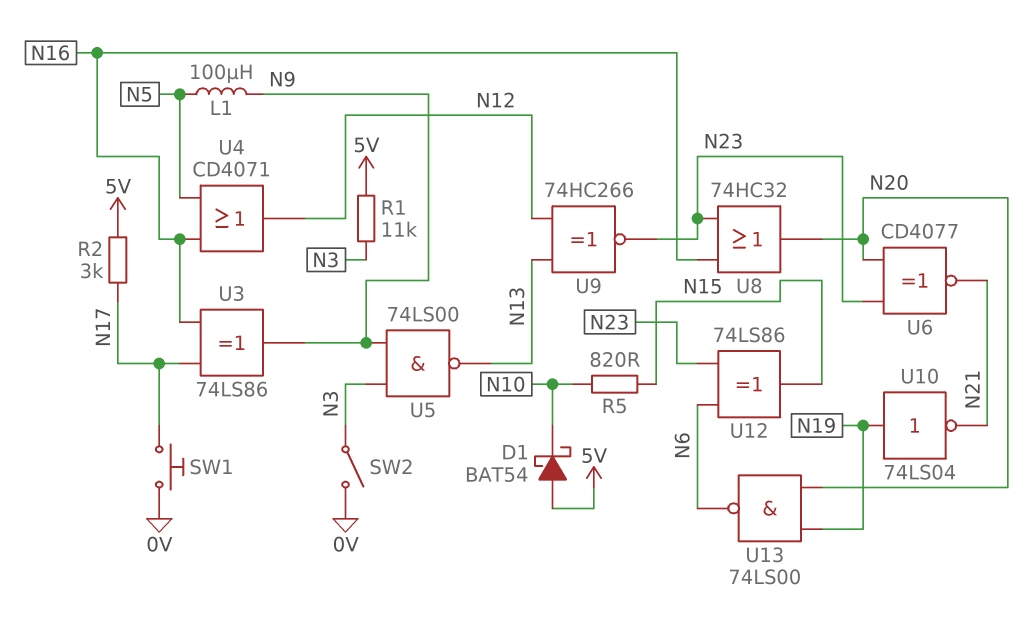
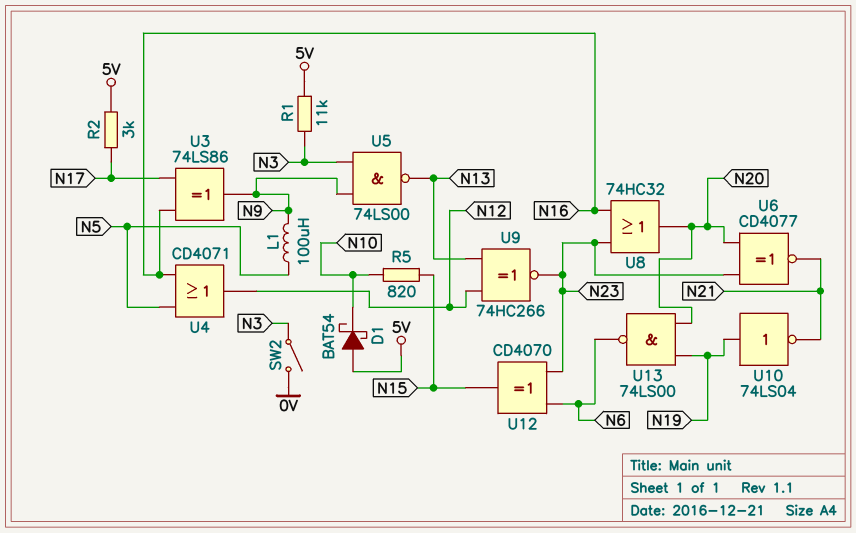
SW1: button (0V, N17) -> none
U12: XOR 74LS86 (in N6, in N23, out N15) -> XOR CD4070 (in N6, in N23, out N15)

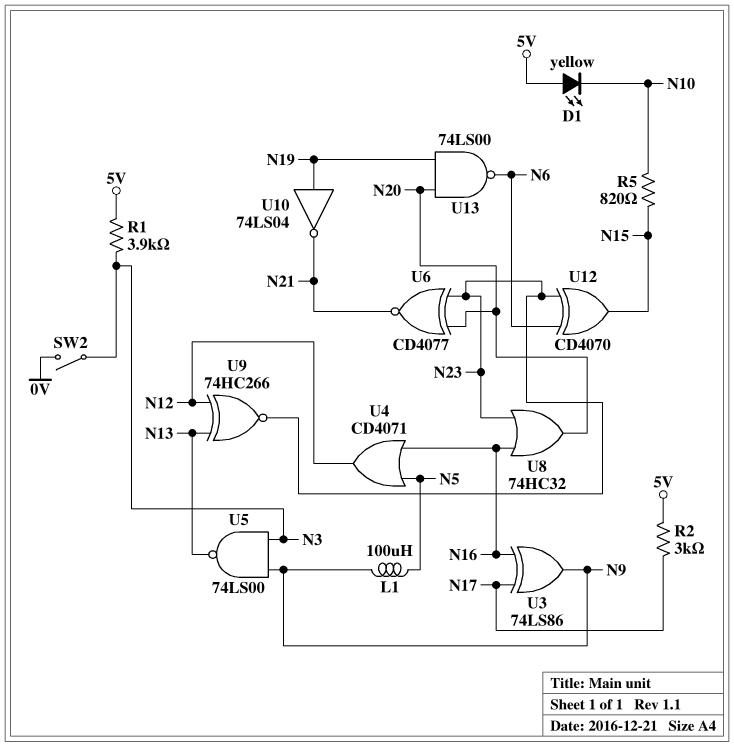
D1: schottky BAT54 (A 5V, K N10) -> LED yellow (A 5V, K N10)
R1: 11k (5V, N3) -> 3.9k (5V, N3)

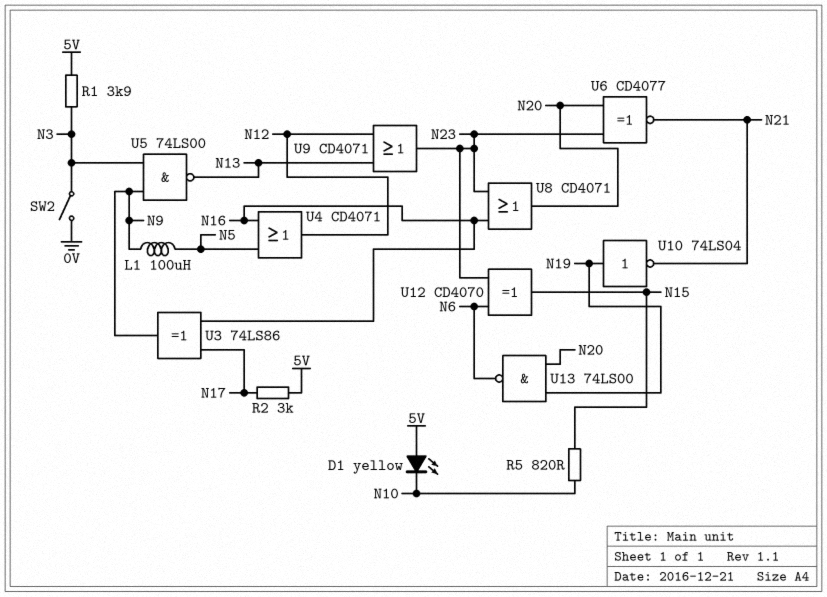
U8: OR 74HC32 (in N16, in N23, out N20) -> OR CD4071 (in N16, in N23, out N20)
U9: XNOR 74HC266 (in N12, in N13, out N23) -> OR CD4071 (in N12, in N13, out N23)

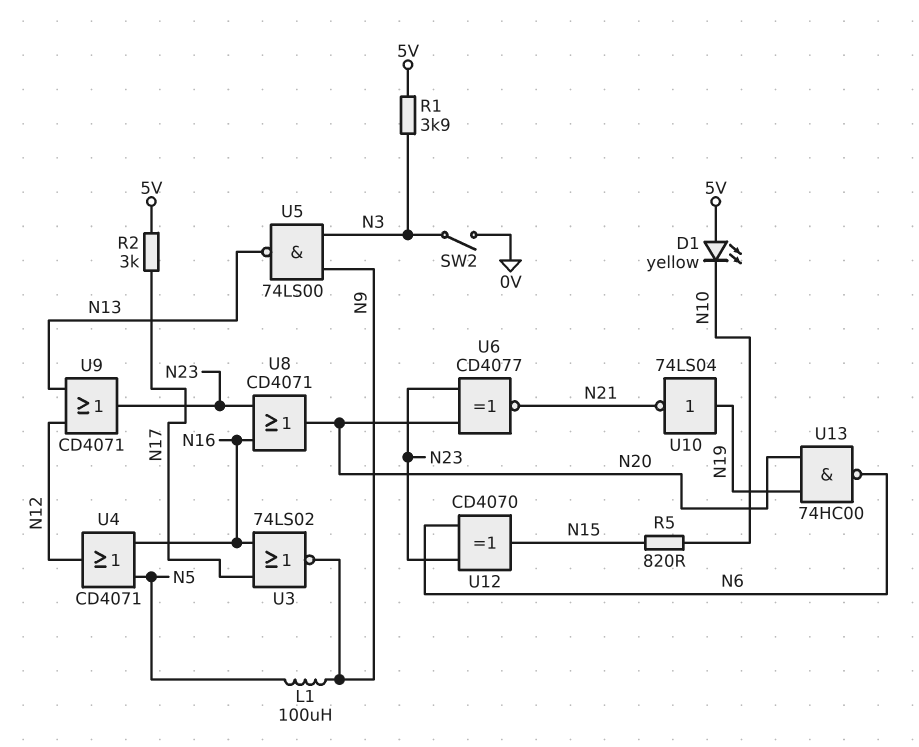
U3: XOR 74LS86 (in N16, in N17, out N9) -> NOR 74LS02 (in N16, in N17, out N9)
U13: NAND 74LS00 (in N19, in N20, out N6) -> NAND 74HC00 (in N19, in N20, out N6)

